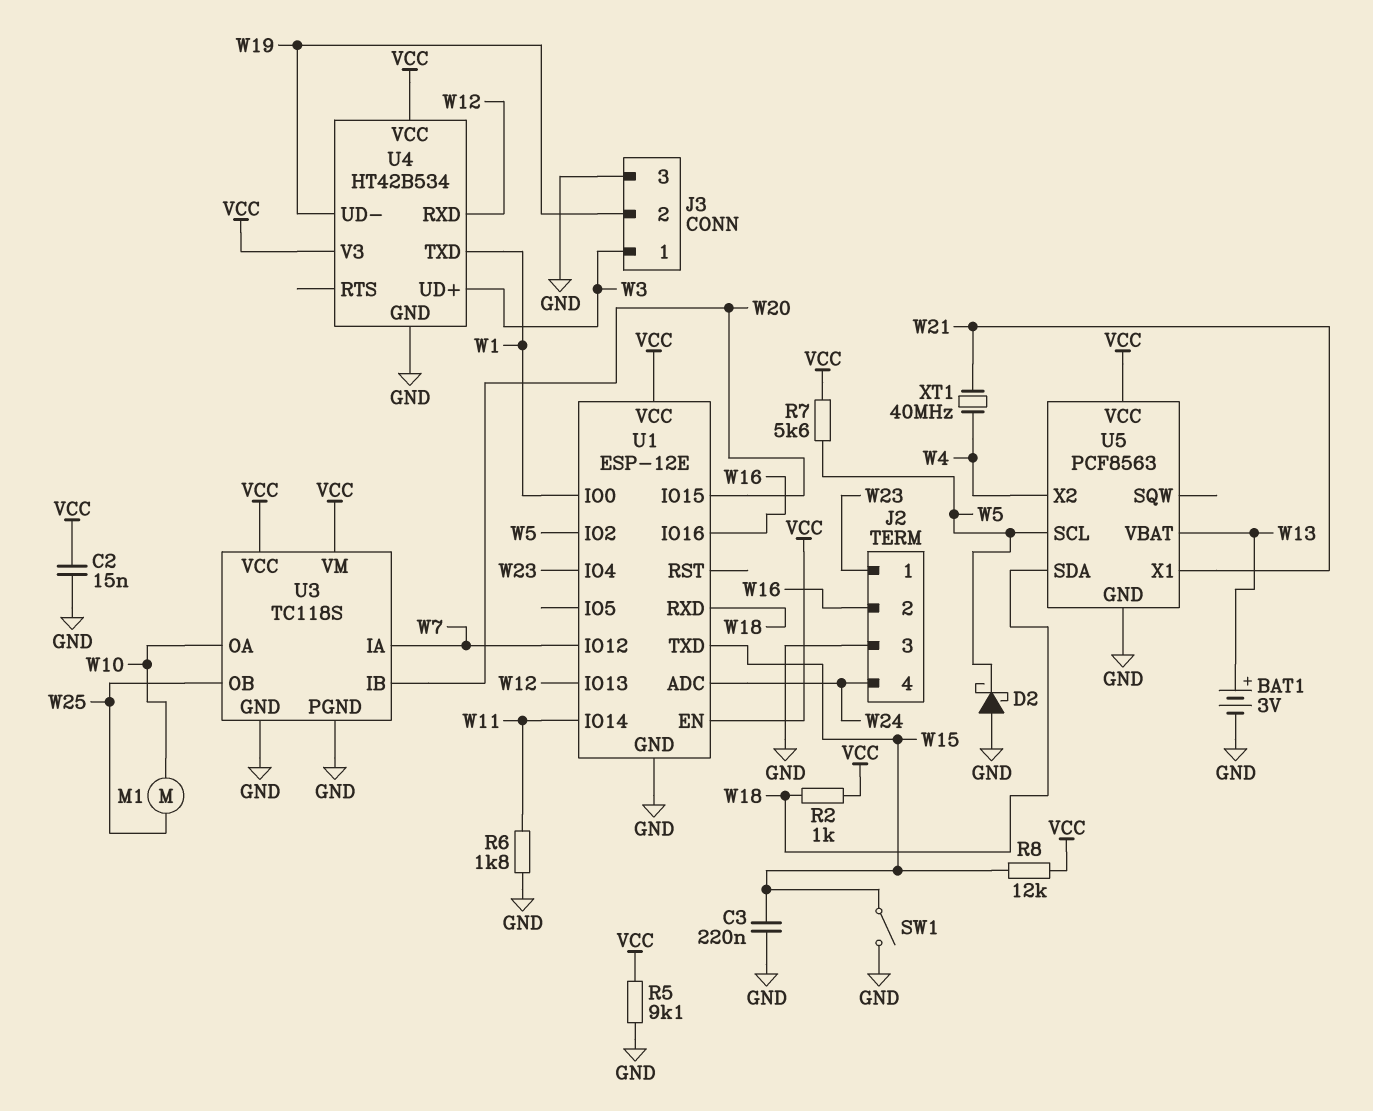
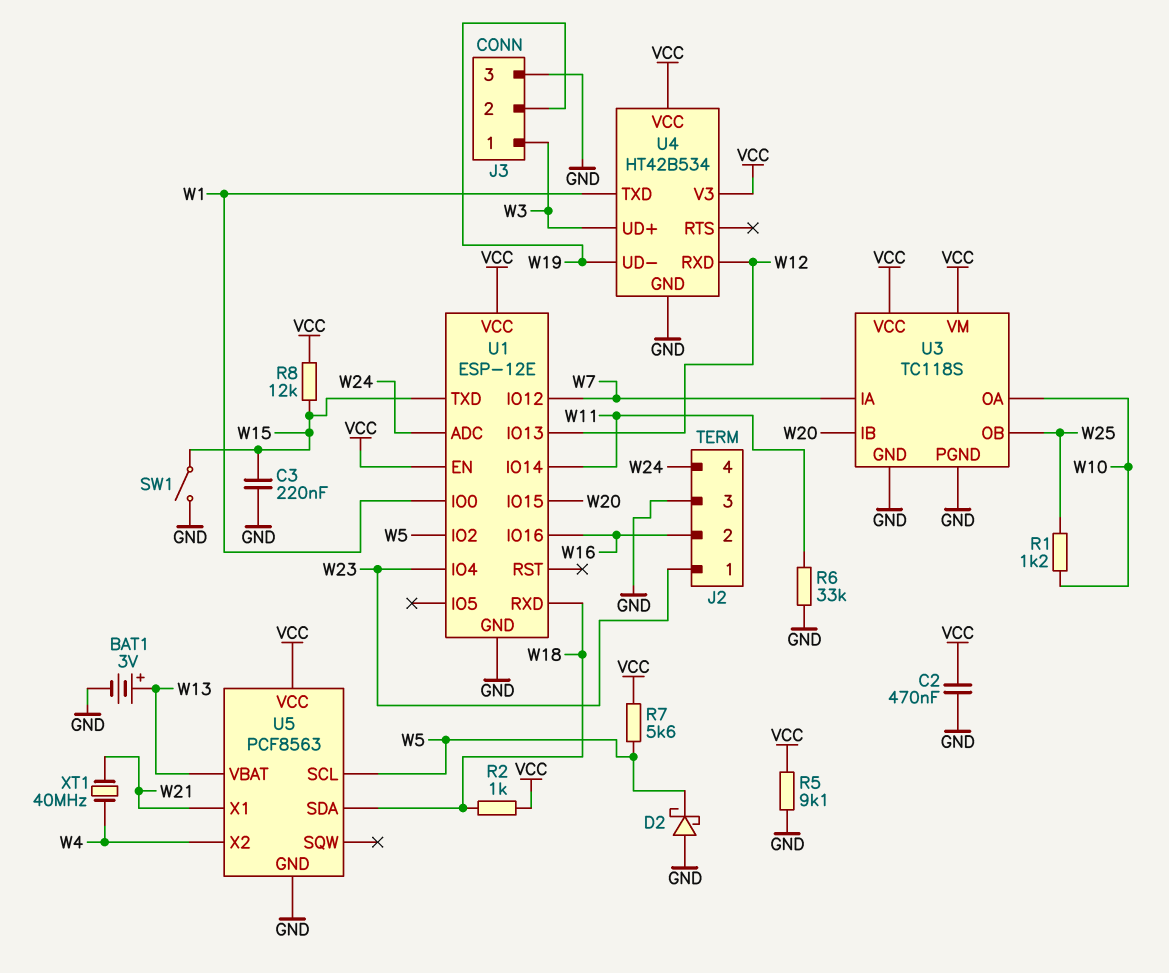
C2: 15nF (GND, VCC) -> 470nF (GND, VCC)
M1: motor (W10, W25) -> none
R1: none -> 1.2k (W10, W25)
R6: 1.8k (GND, W11) -> 33k (GND, W11)

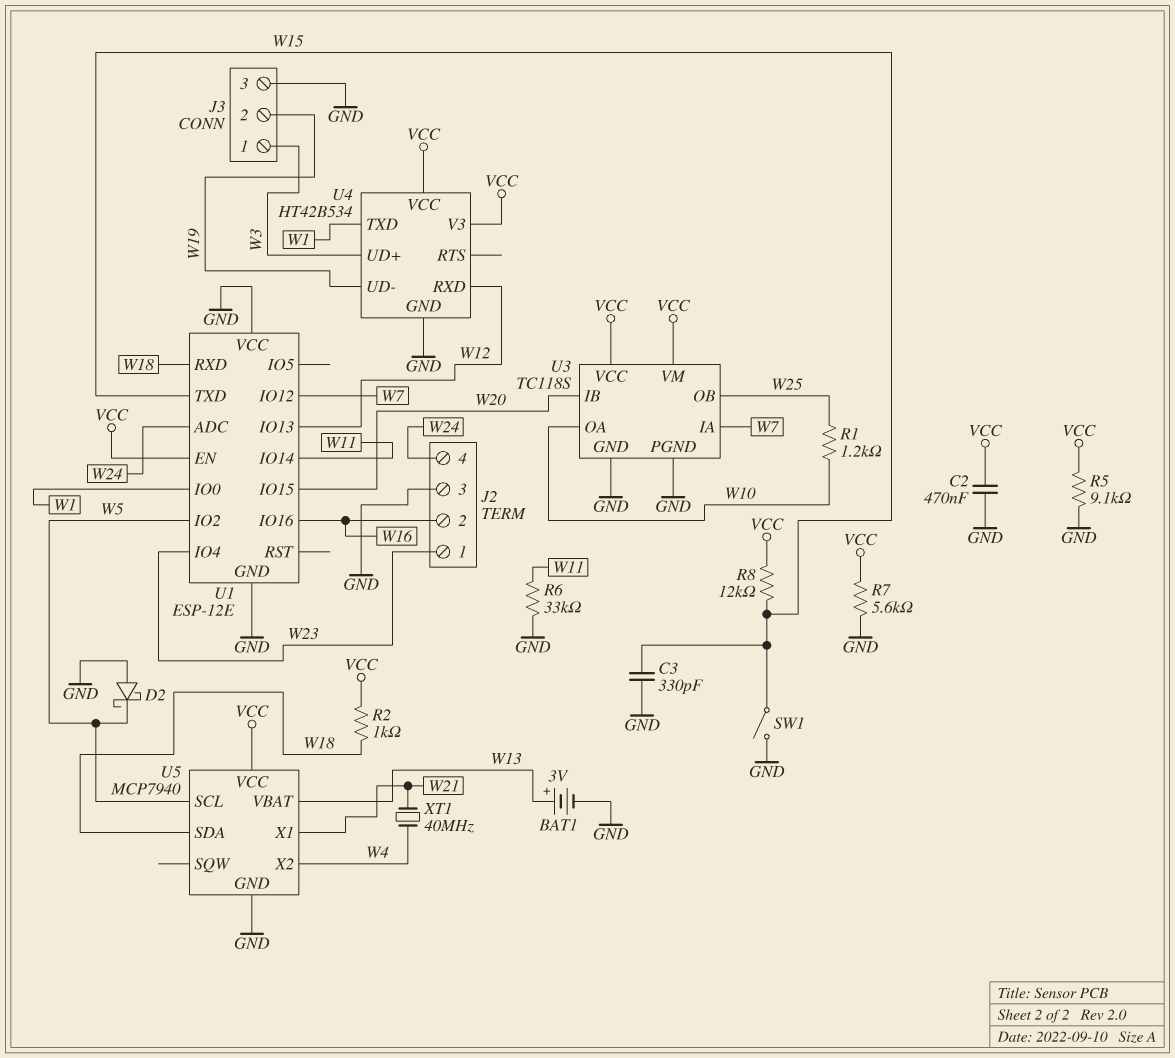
C3: 220nF (GND, W15) -> 330pF (GND, W15)
R7: 5.6k (VCC, W5) -> 5.6k (GND, VCC)
U1 pin VCC: VCC -> GND
U5: PCF8563 -> MCP7940

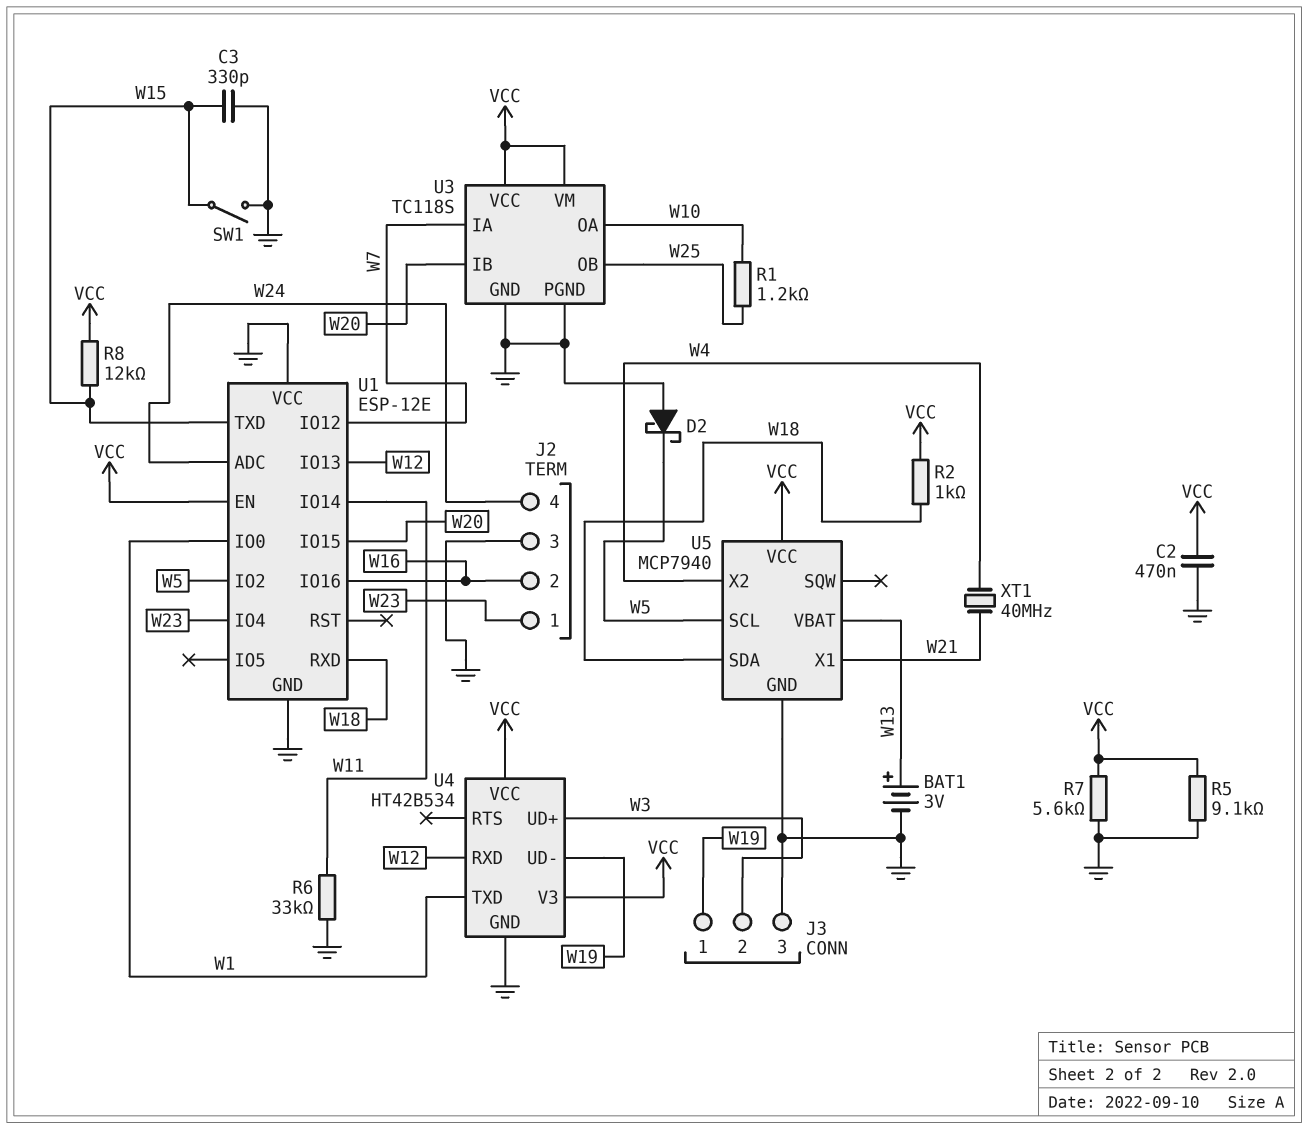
J3 pin 1: W3 -> W19
J3 pin 2: W19 -> W3

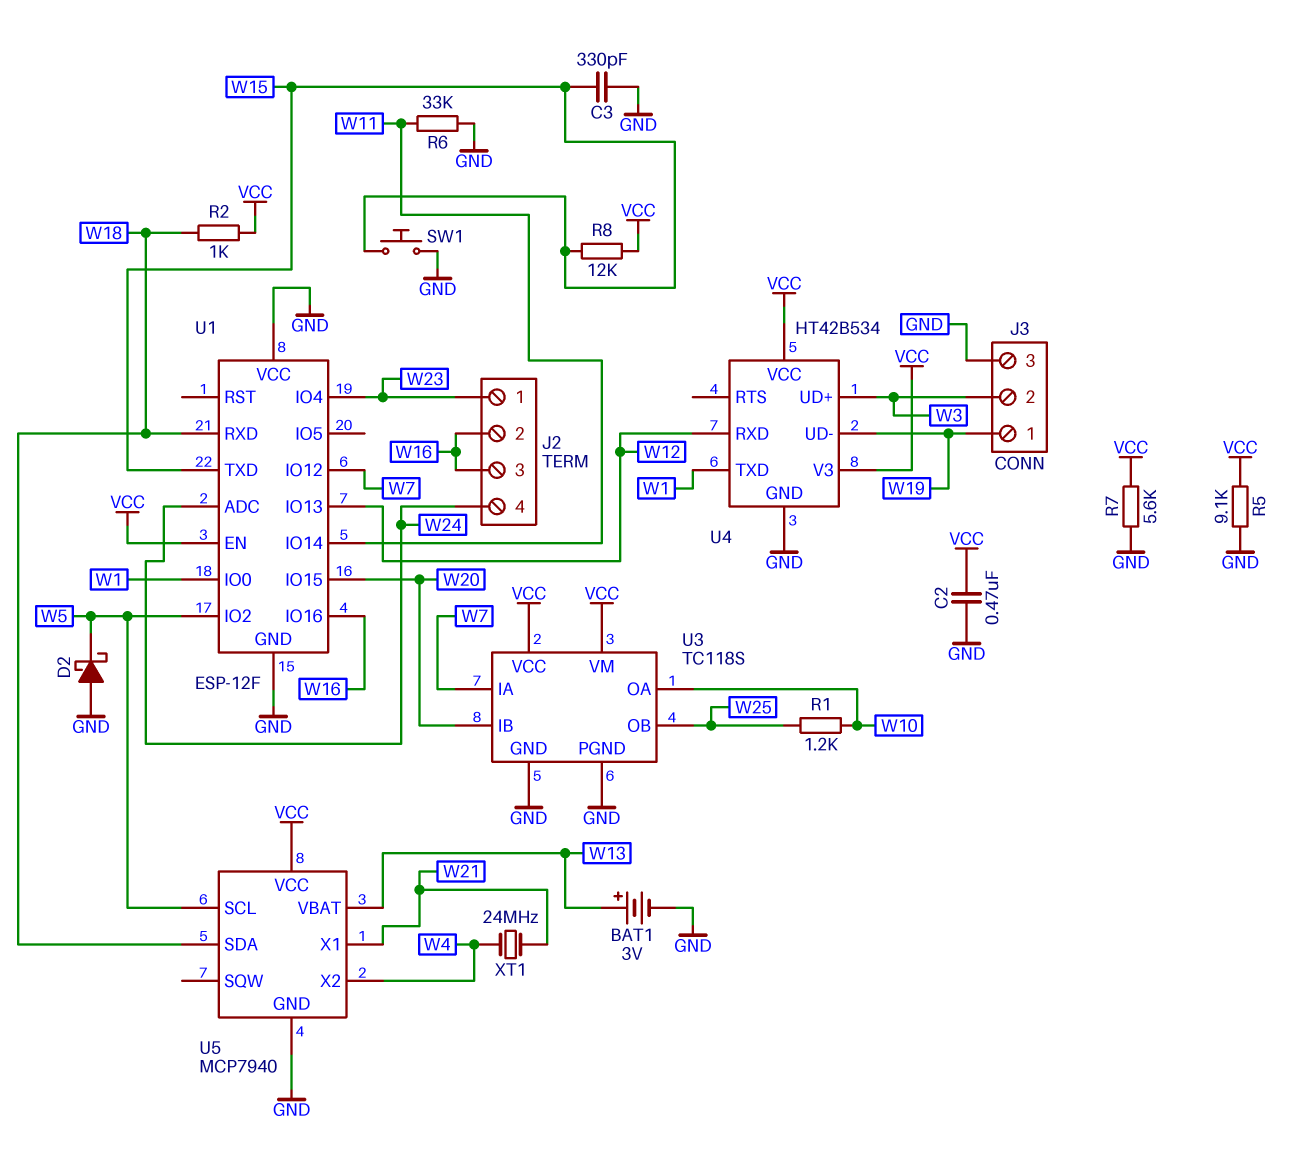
J2 pin 3: GND -> W16
SW1: switch (GND, W15) -> button (GND, W15)
U1: ESP-12E -> ESP-12F
XT1: 40MHz (W4, W21) -> 24MHz (W4, W21)

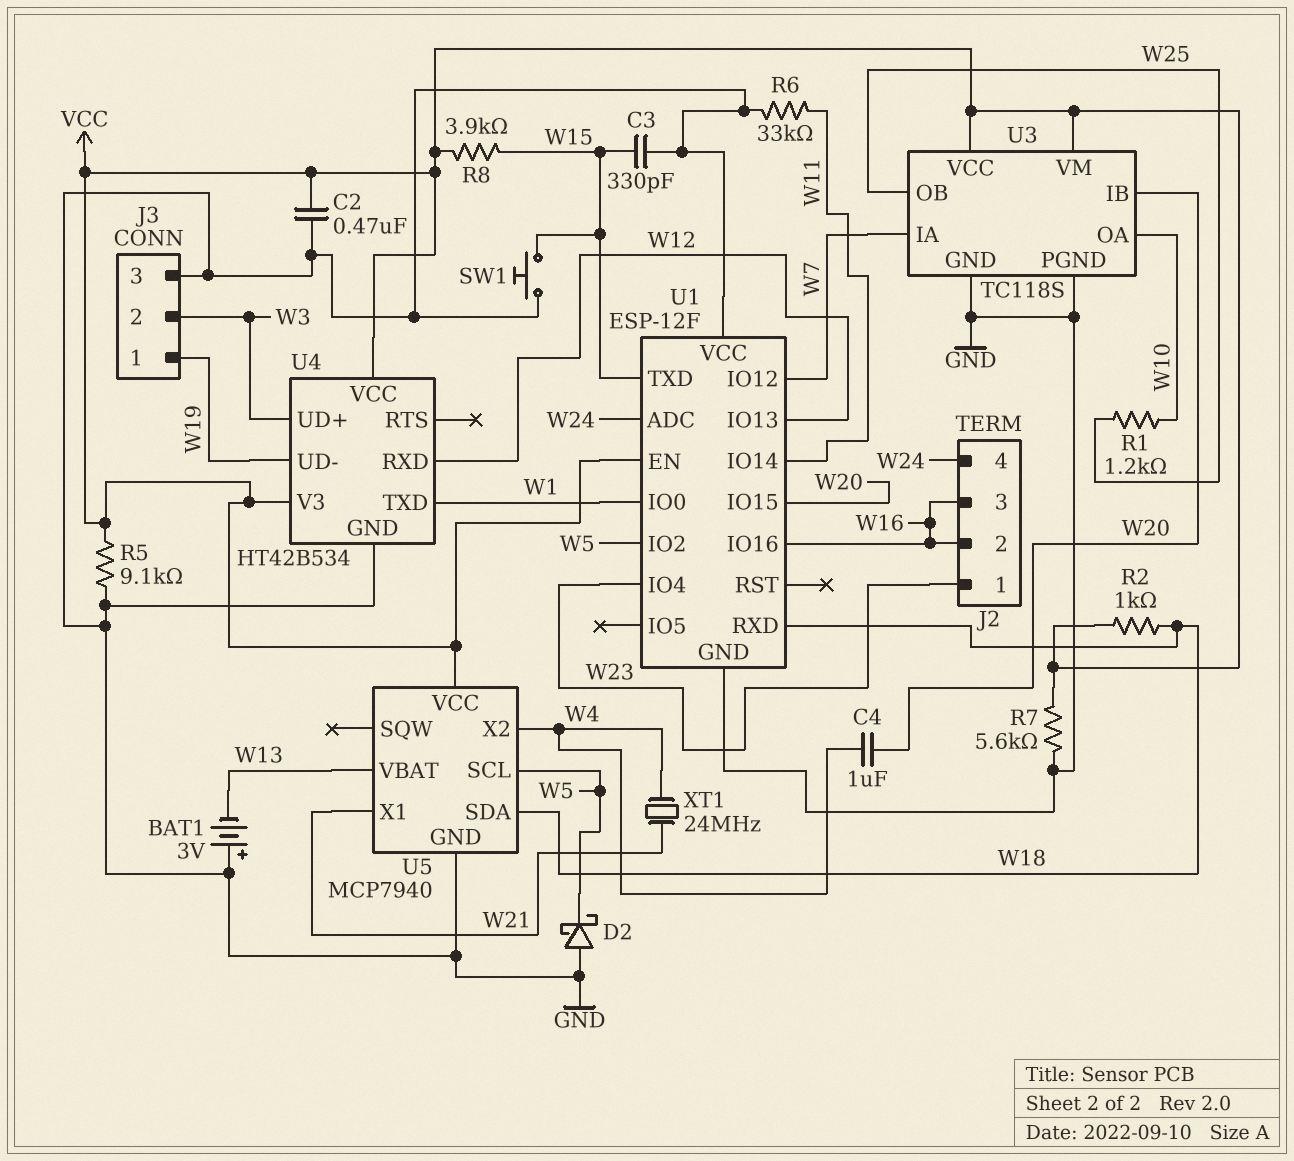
BAT1: 3V (plus W13, minus GND) -> 3V (plus GND, minus W13)
C4: none -> 1uF (W4, W20)
R8: 12k (VCC, W15) -> 3.9k (VCC, W15)

